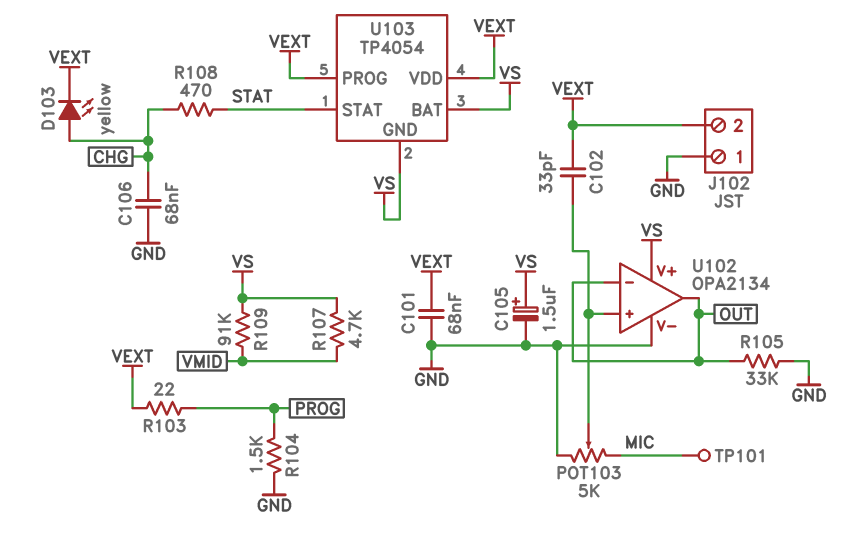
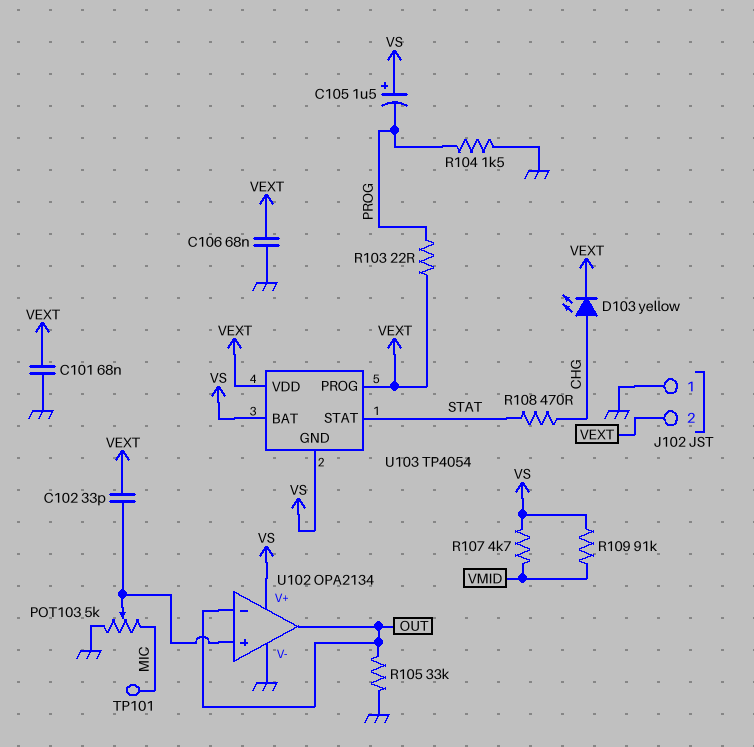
C105: 1.5uF (plus VS, minus GND) -> 1.5uF (plus VS, minus PROG)
C106: 68nF (CHG, GND) -> 68nF (GND, VEXT)

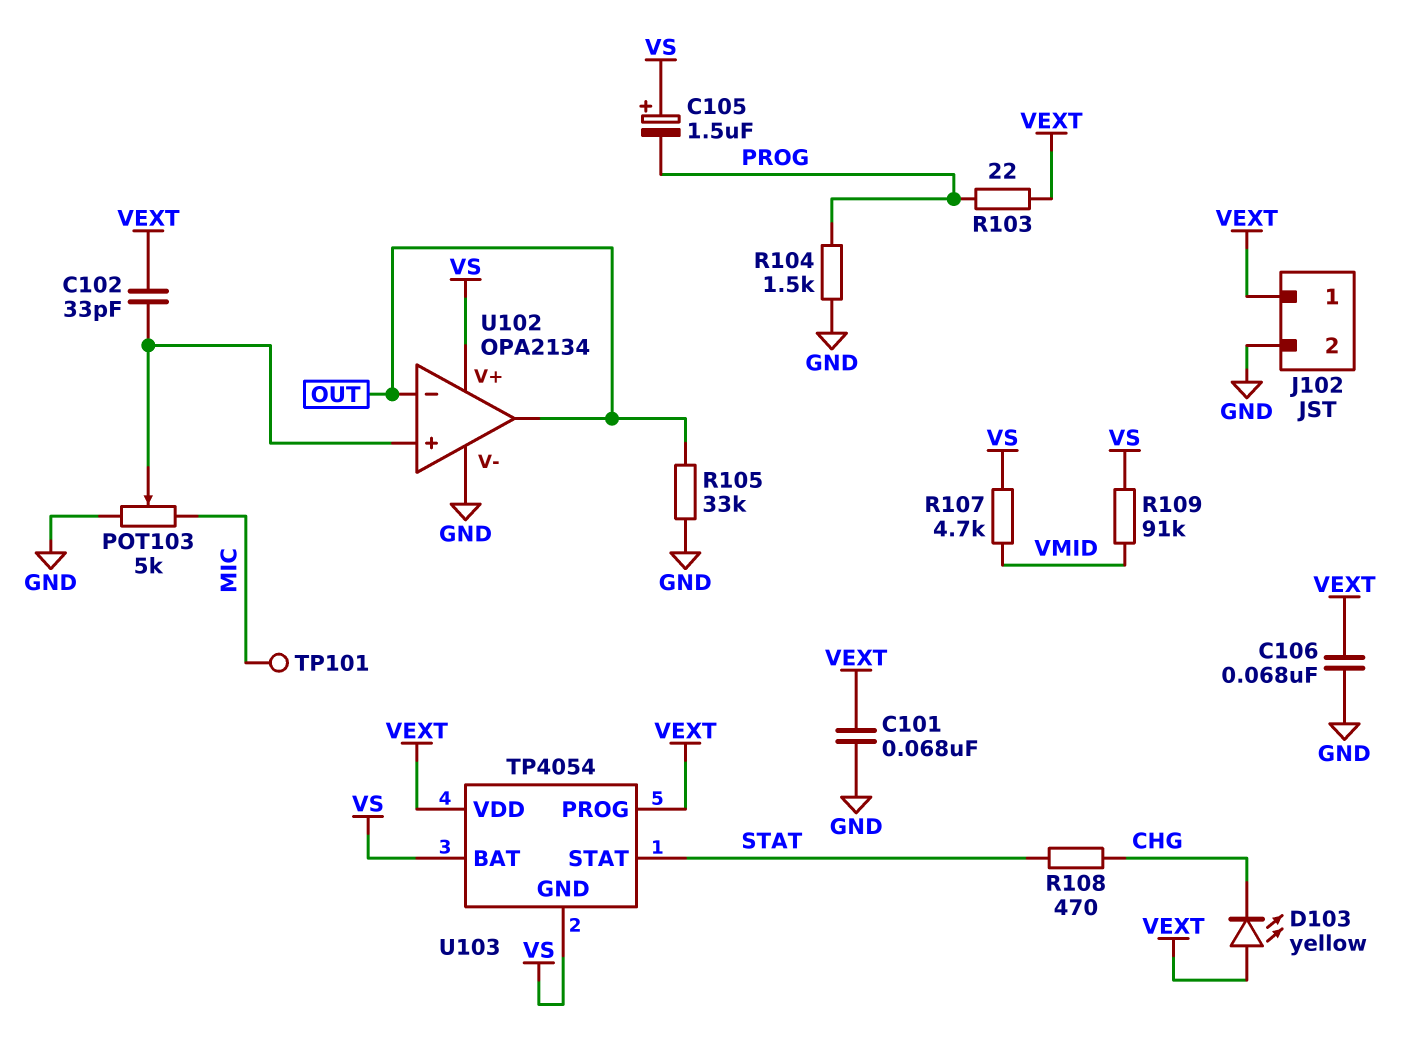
D103: LED yellow (A CHG, K VEXT) -> LED yellow (A VEXT, K CHG)
J102 pin 1: GND -> VEXT
J102 pin 2: VEXT -> GND

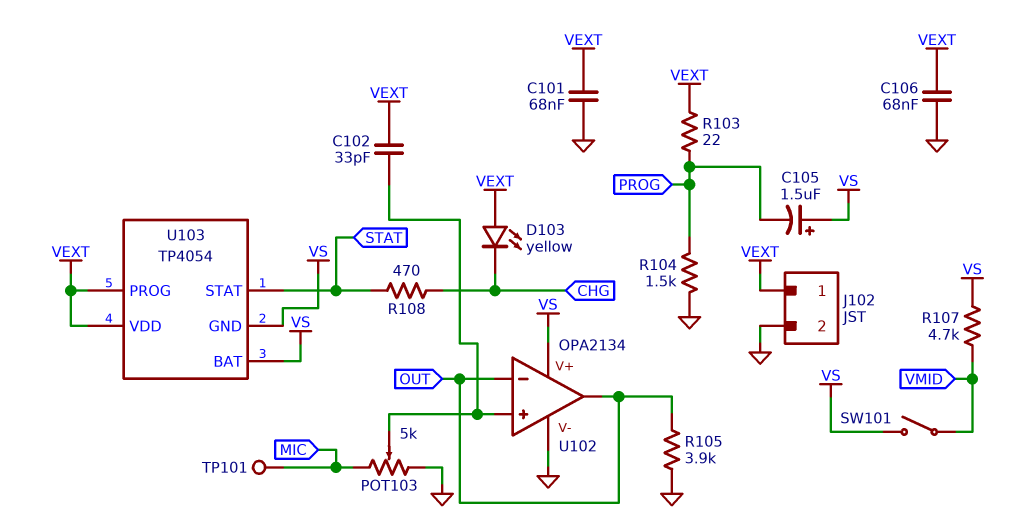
R105: 33k (GND, OUT) -> 3.9k (GND, OUT)
R109: 91k (VMID, VS) -> none
SW101: none -> switch (VMID, VS)

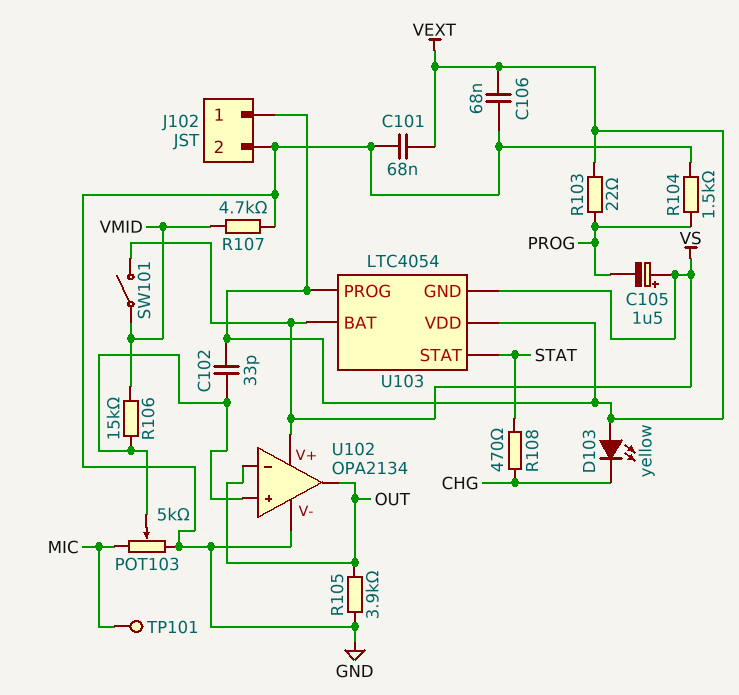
R106: none -> 15k (U102/in+, VMID)
R107: 4.7k (VMID, VS) -> 4.7k (GND, VMID)
U103: TP4054 -> LTC4054

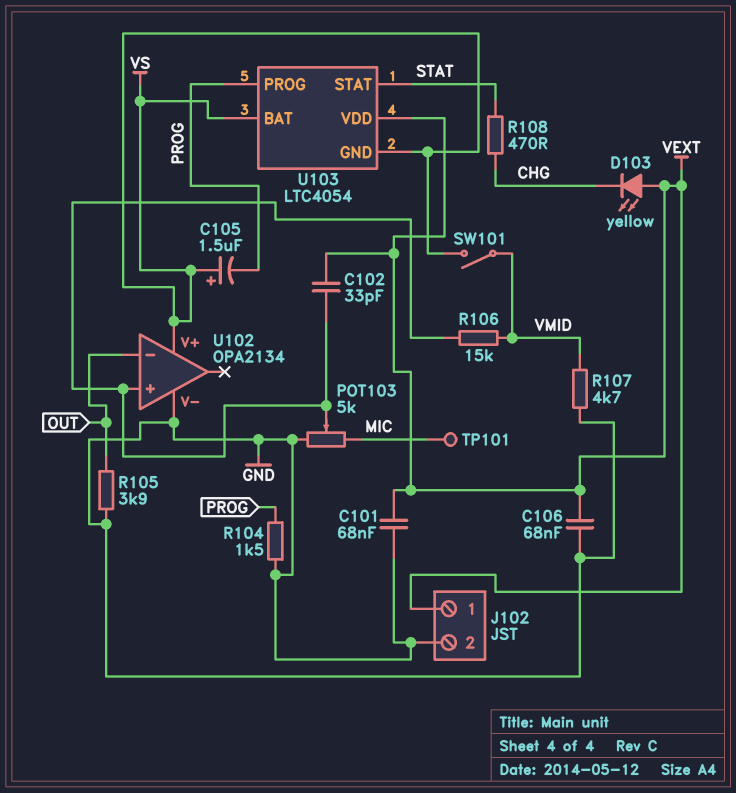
R103: 22 (PROG, VEXT) -> none
U102 pin out: OUT -> none
U103 pin PROG: VEXT -> PROG

